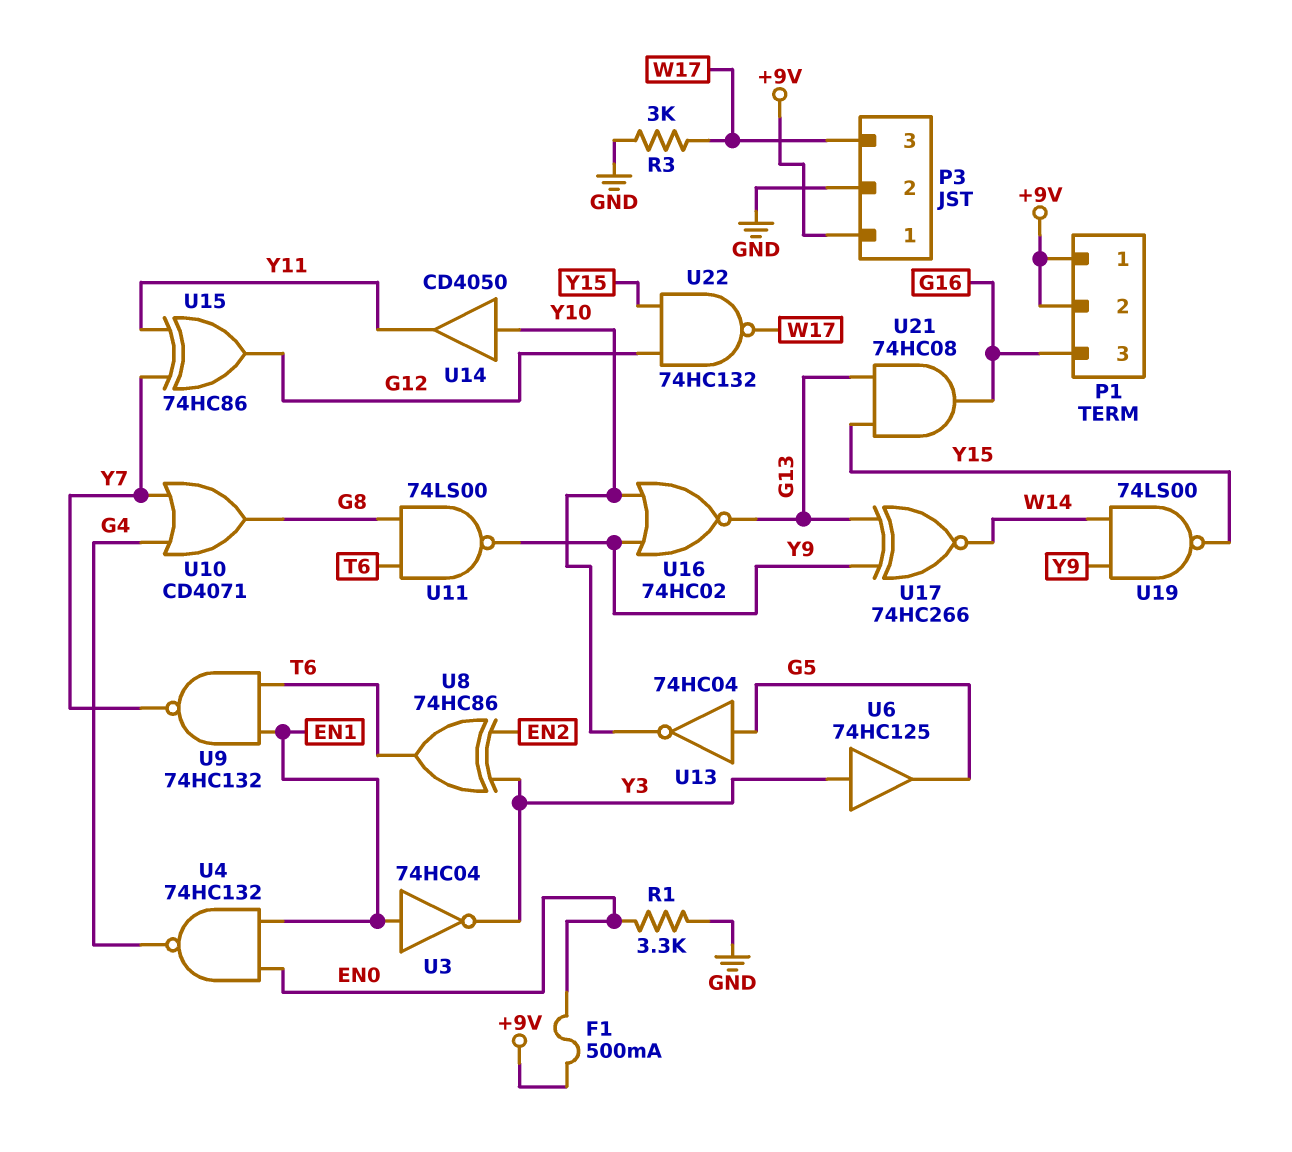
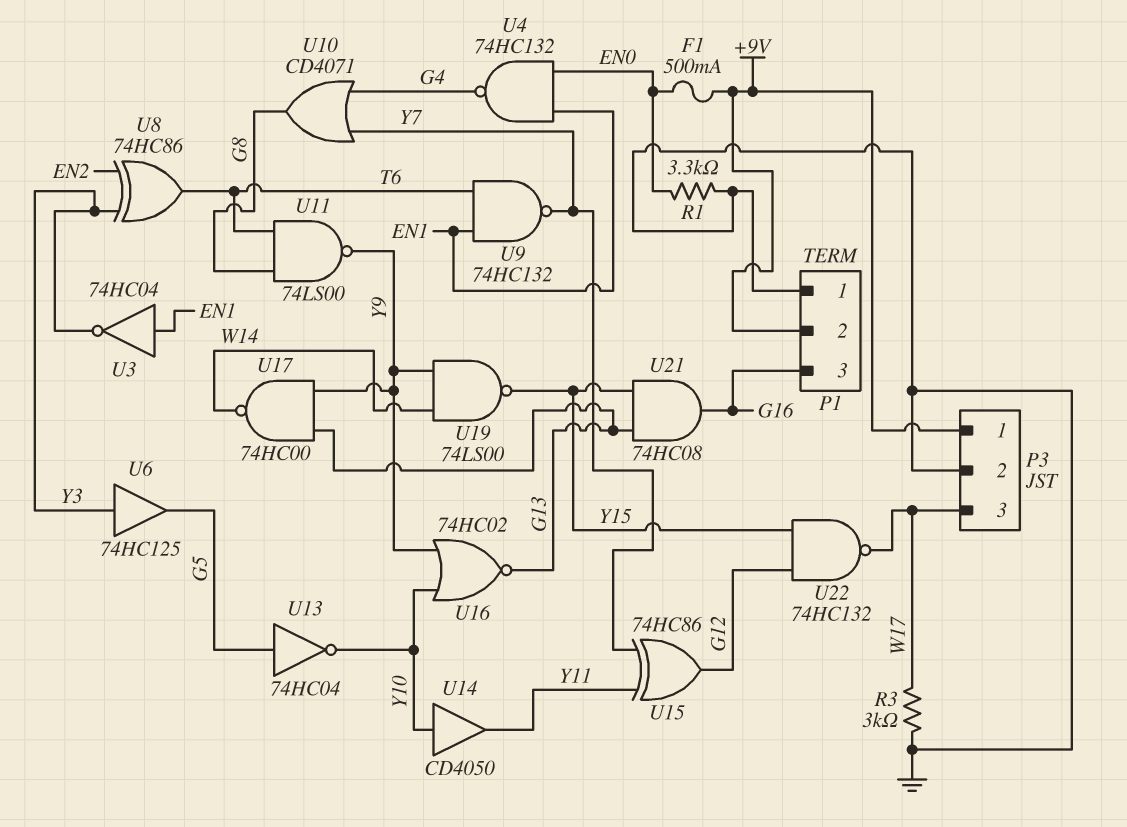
P1 pin 1: +9V -> GND
U17: XNOR 74HC266 (in G13, in Y9, out W14) -> NAND 74HC00 (in G13, in Y9, out W14)

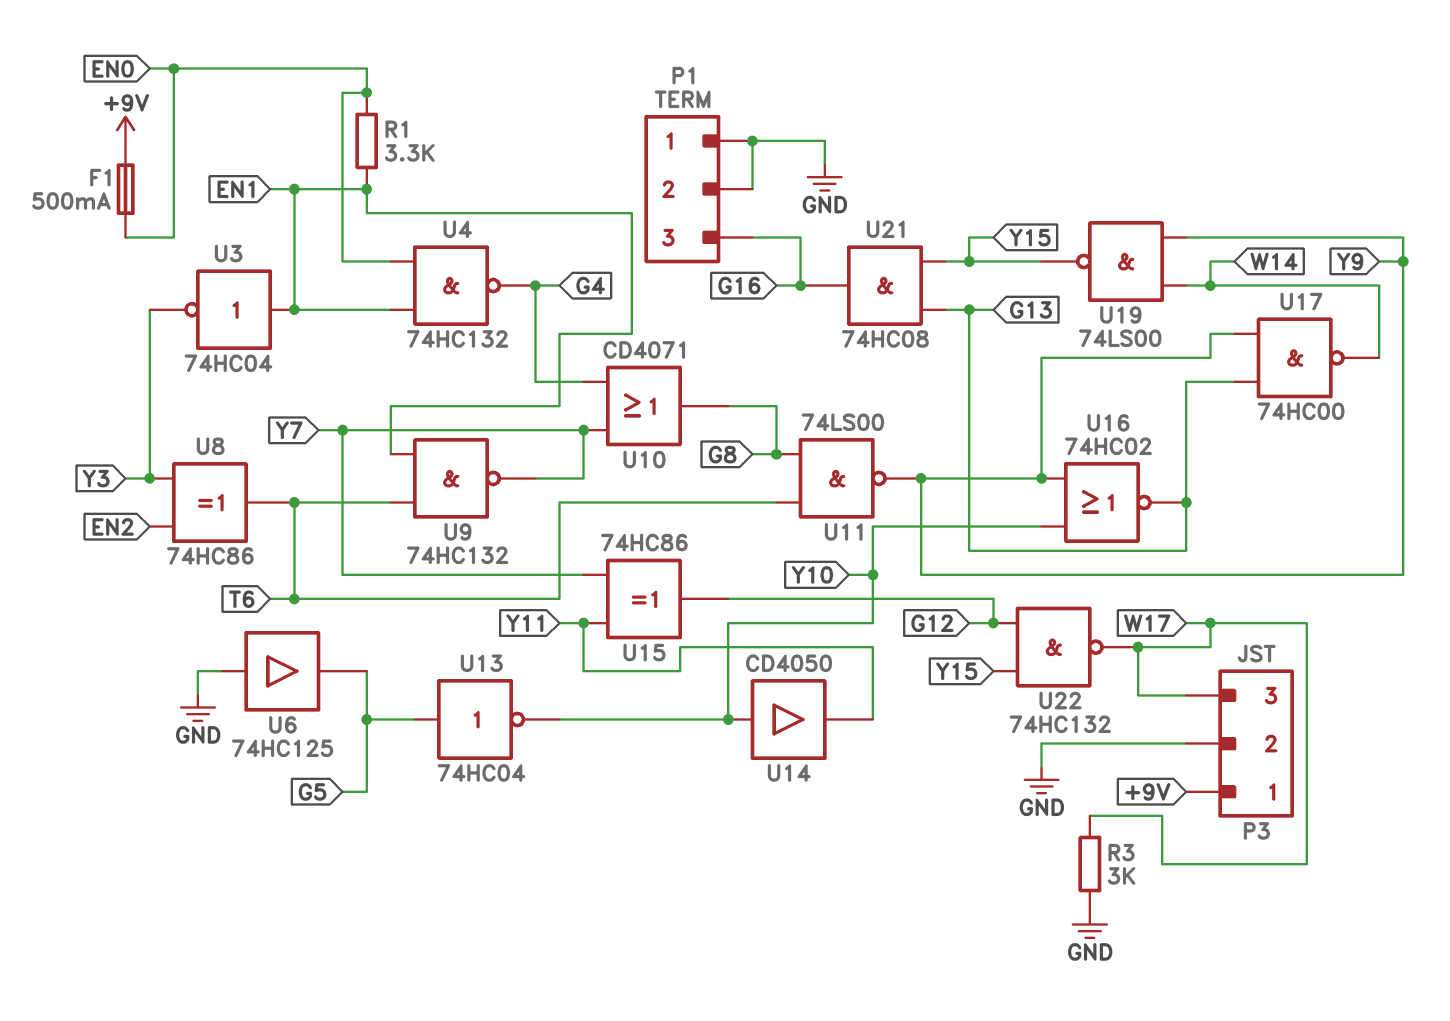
P1 pin 2: +9V -> GND
R1: 3.3k (EN0, GND) -> 3.3k (EN0, EN1)
U6: buffer 74HC125 (in Y3, out G5) -> buffer 74HC125 (in GND, out G5)

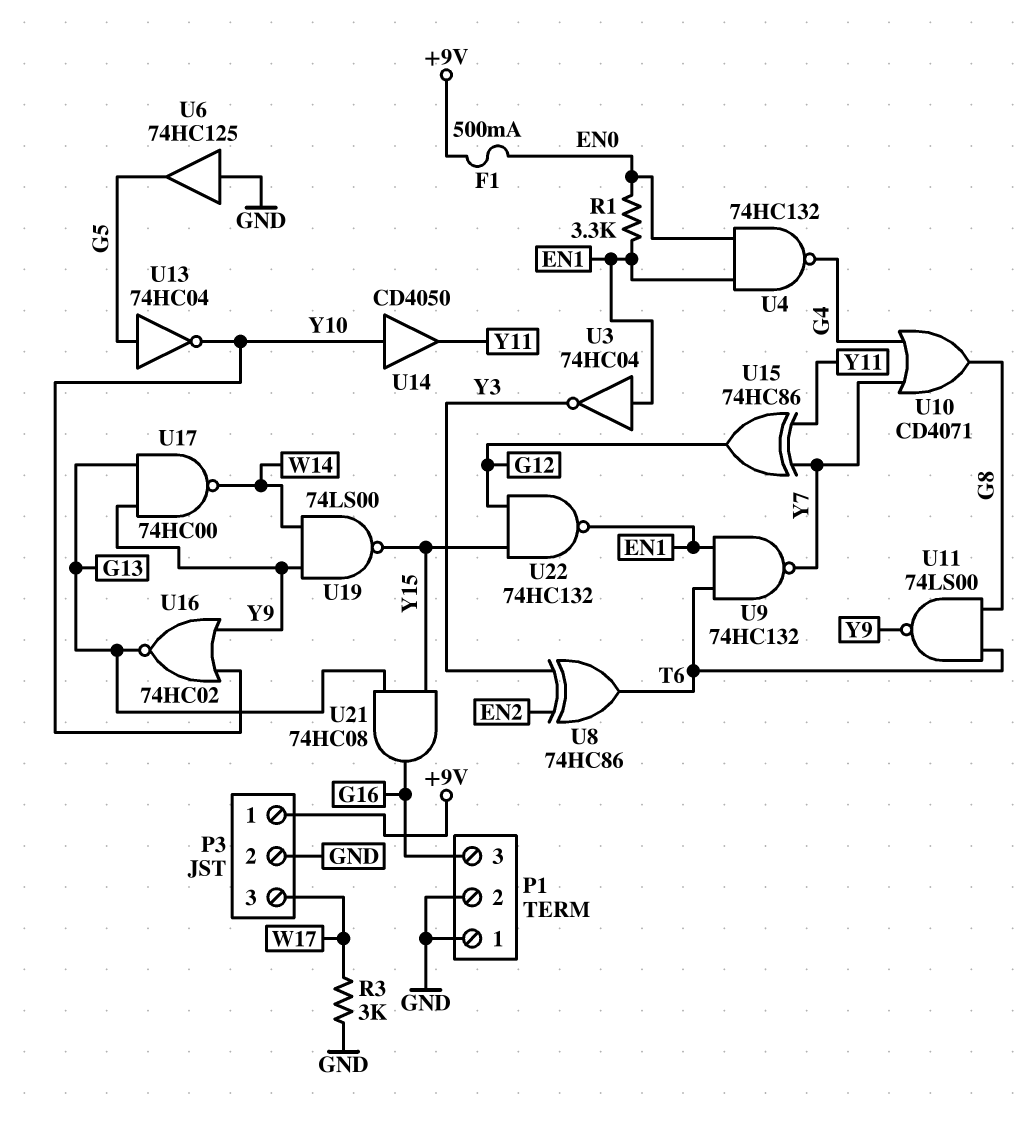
U22: NAND 74HC132 (in G12, in Y15, out W17) -> NAND 74HC132 (in G12, in Y15, out EN1)

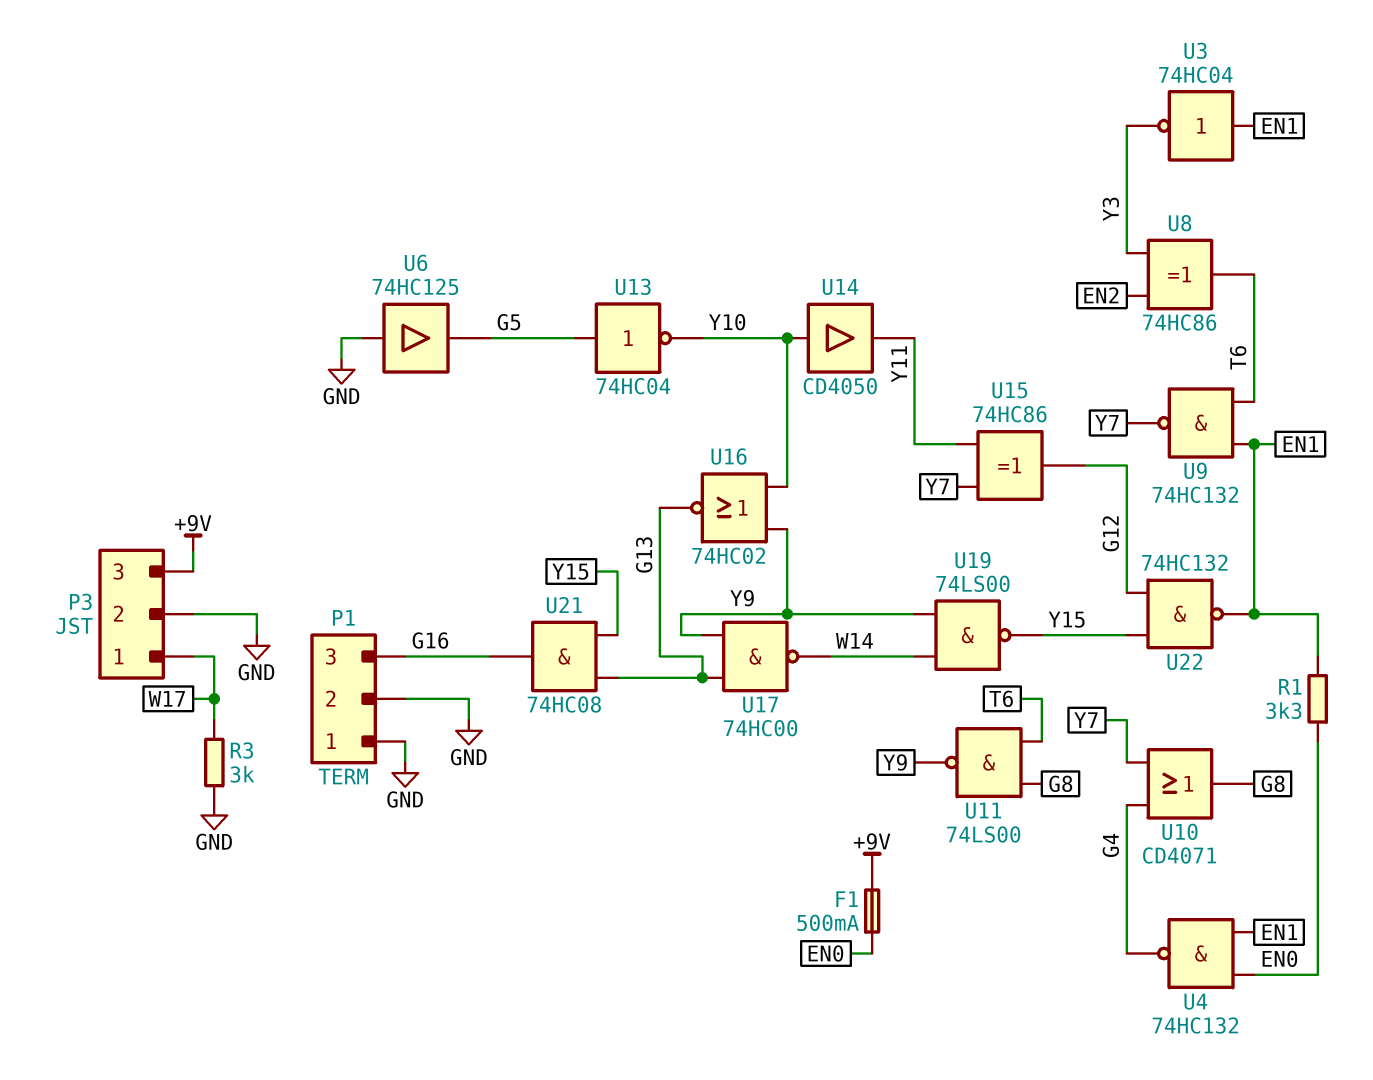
P3 pin 1: +9V -> W17
P3 pin 3: W17 -> +9V

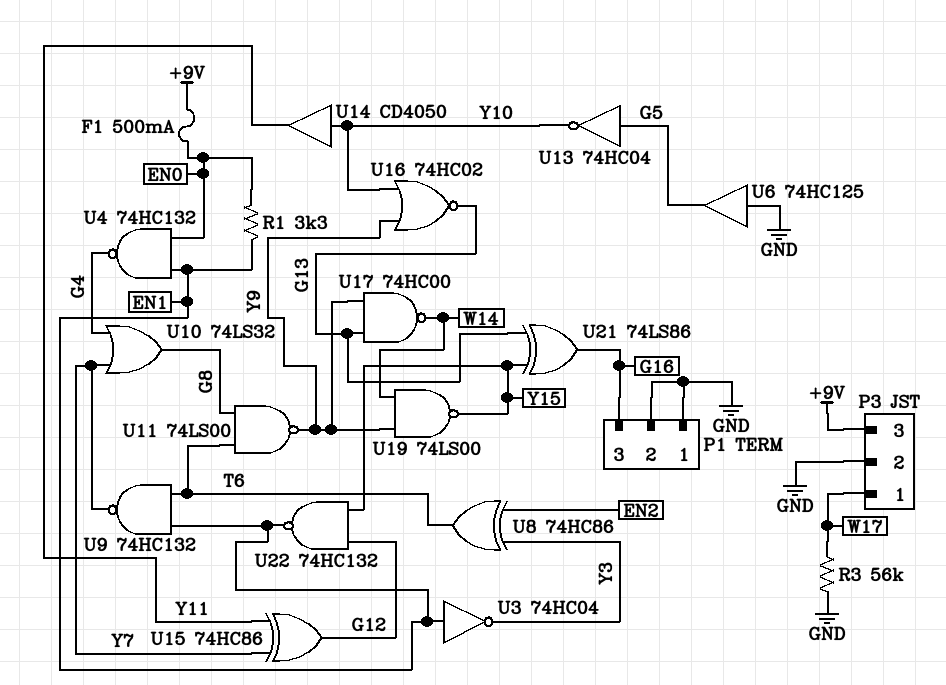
R3: 3k (GND, W17) -> 56k (GND, W17)
U10: OR CD4071 (in G4, in Y7, out G8) -> OR 74LS32 (in G4, in Y7, out G8)
U21: AND 74HC08 (in G13, in Y15, out G16) -> XOR 74LS86 (in G13, in Y15, out G16)

